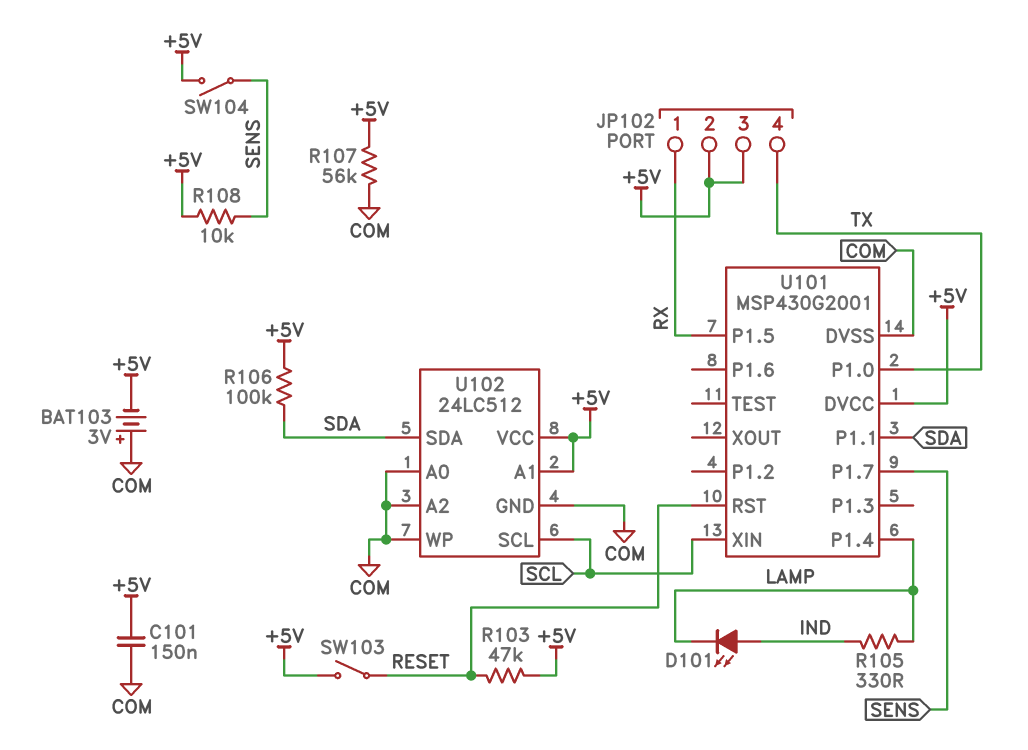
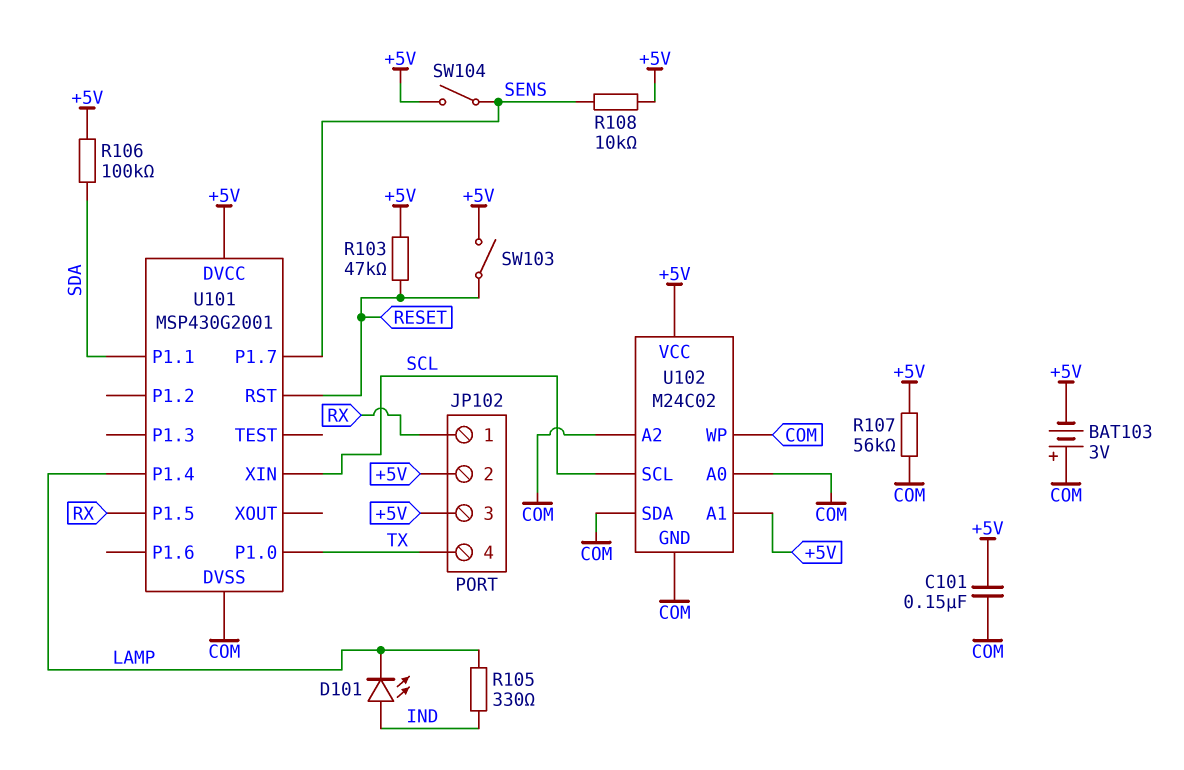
U102: 24LC512 -> M24C02
U102 pin SDA: SDA -> COM

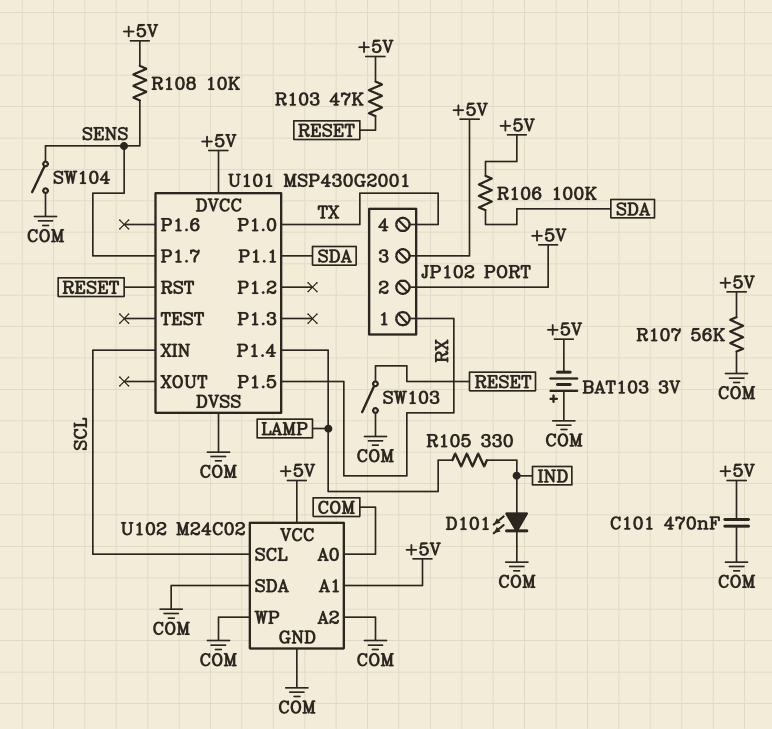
C101: 150nF (+5V, COM) -> 470nF (+5V, COM)
D101: LED (A IND, K LAMP) -> LED (A IND, K COM)
SW103: switch (+5V, RESET) -> switch (COM, RESET)
SW104: switch (+5V, SENS) -> switch (COM, SENS)

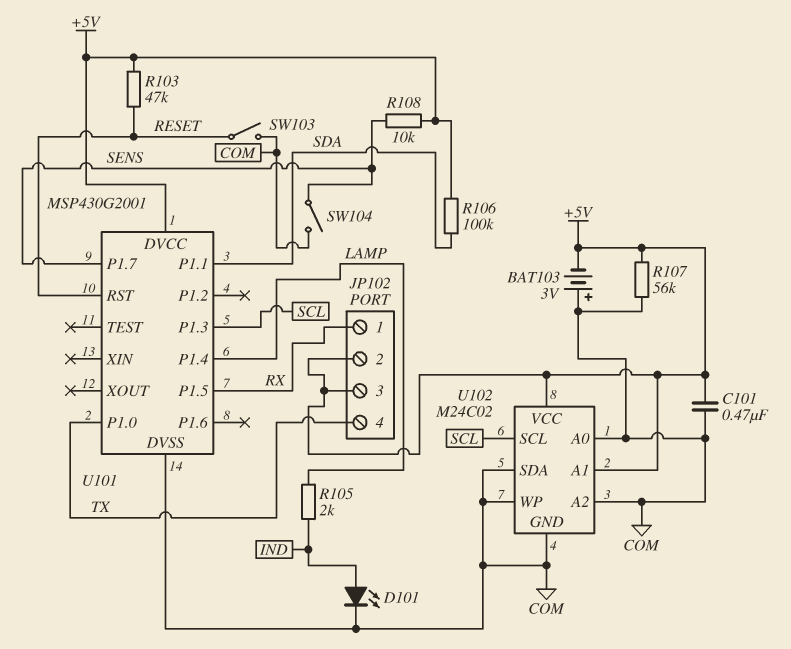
R105: 330 (IND, LAMP) -> 2k (IND, LAMP)
U101 pin P1.3: none -> SCL
U101 pin XIN: SCL -> none

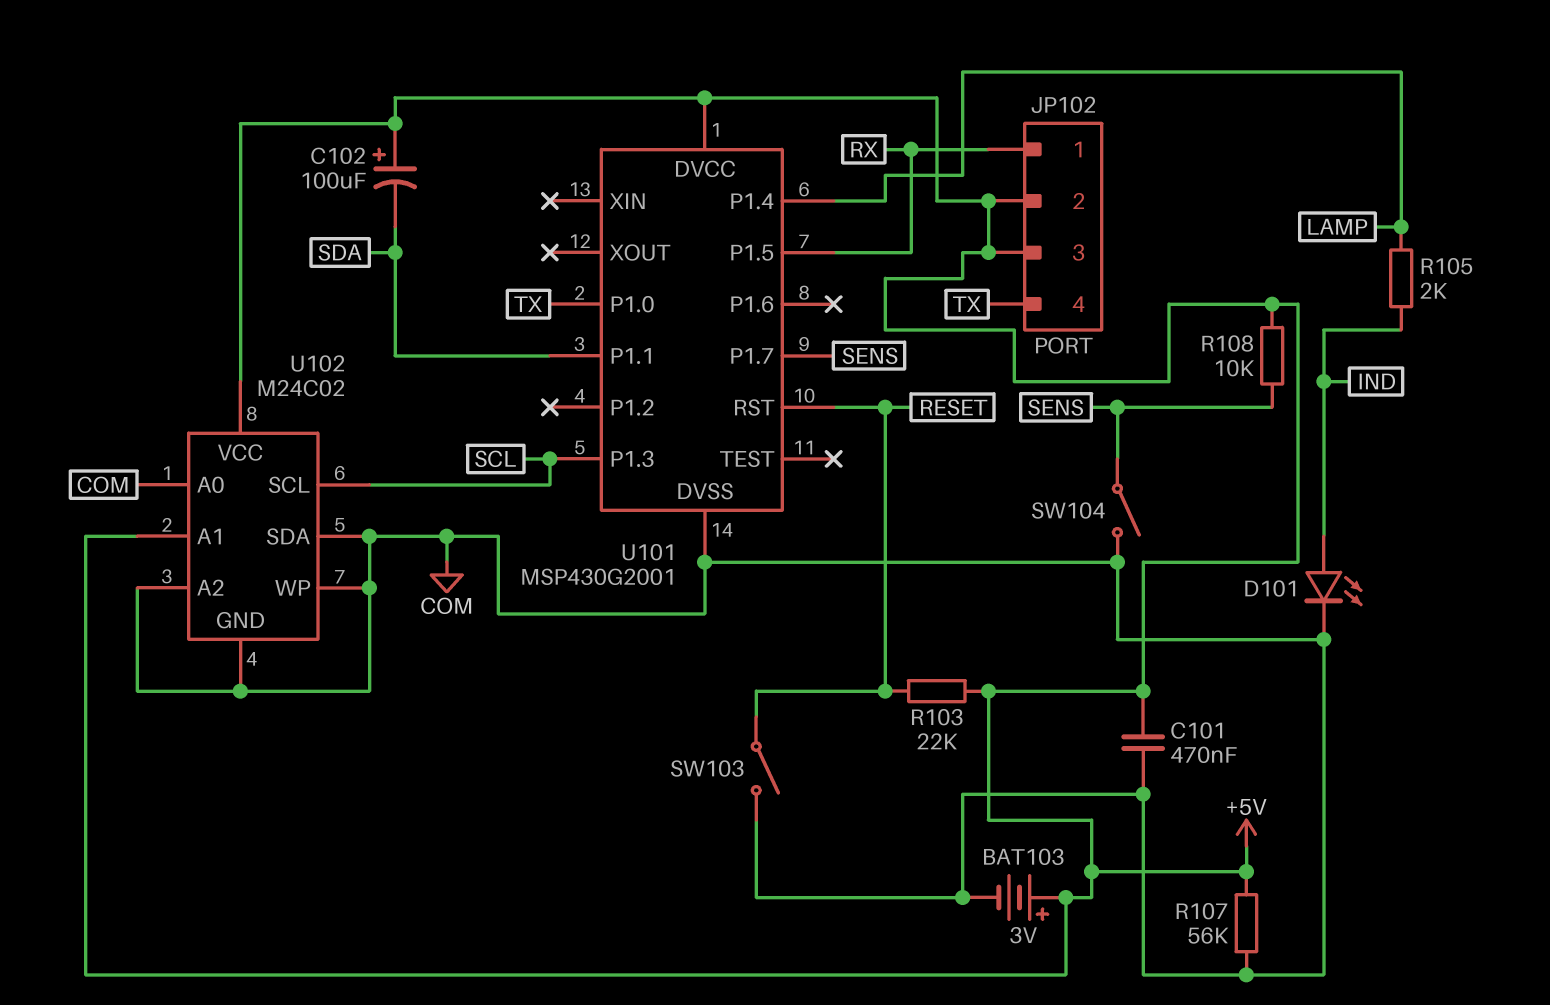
BAT103: 3V (plus COM, minus +5V) -> 3V (plus +5V, minus COM)
C102: none -> 100uF (plus +5V, minus SDA)
R103: 47k (+5V, RESET) -> 22k (+5V, RESET)
R106: 100k (+5V, SDA) -> none

